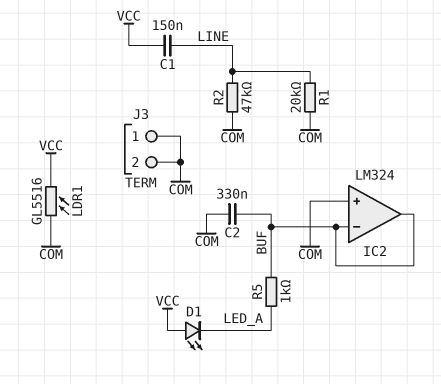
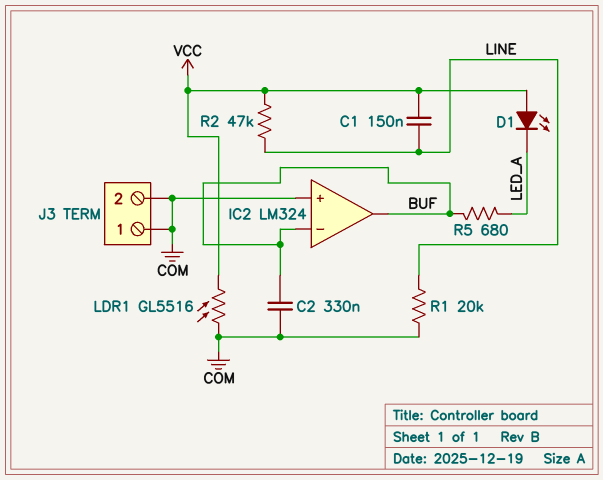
R2: 47k (COM, LINE) -> 47k (LINE, VCC)
R5: 1k (BUF, LED_A) -> 680 (BUF, LED_A)

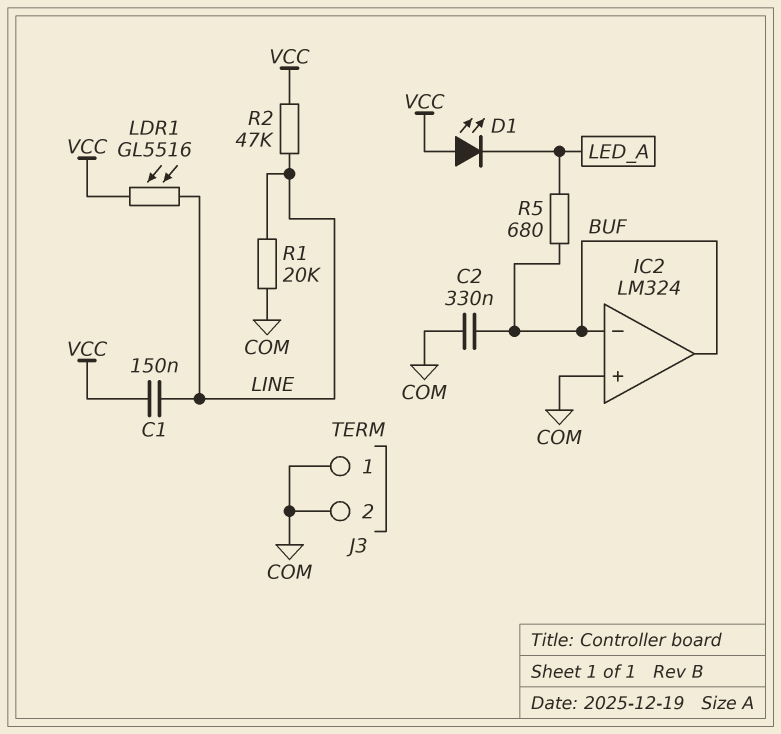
LDR1: GL5516 (COM, VCC) -> GL5516 (LINE, VCC)

